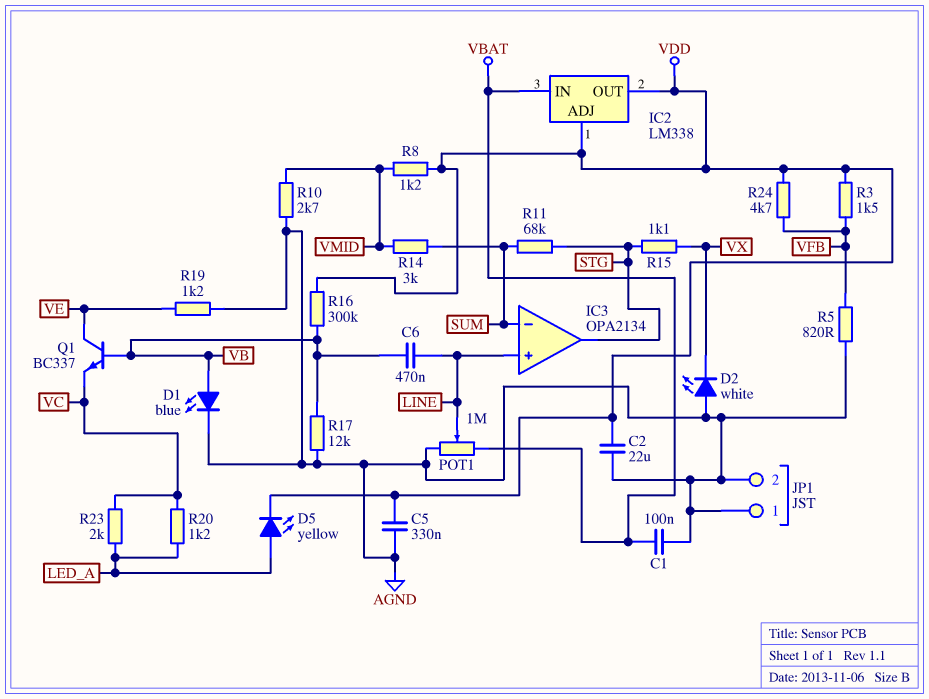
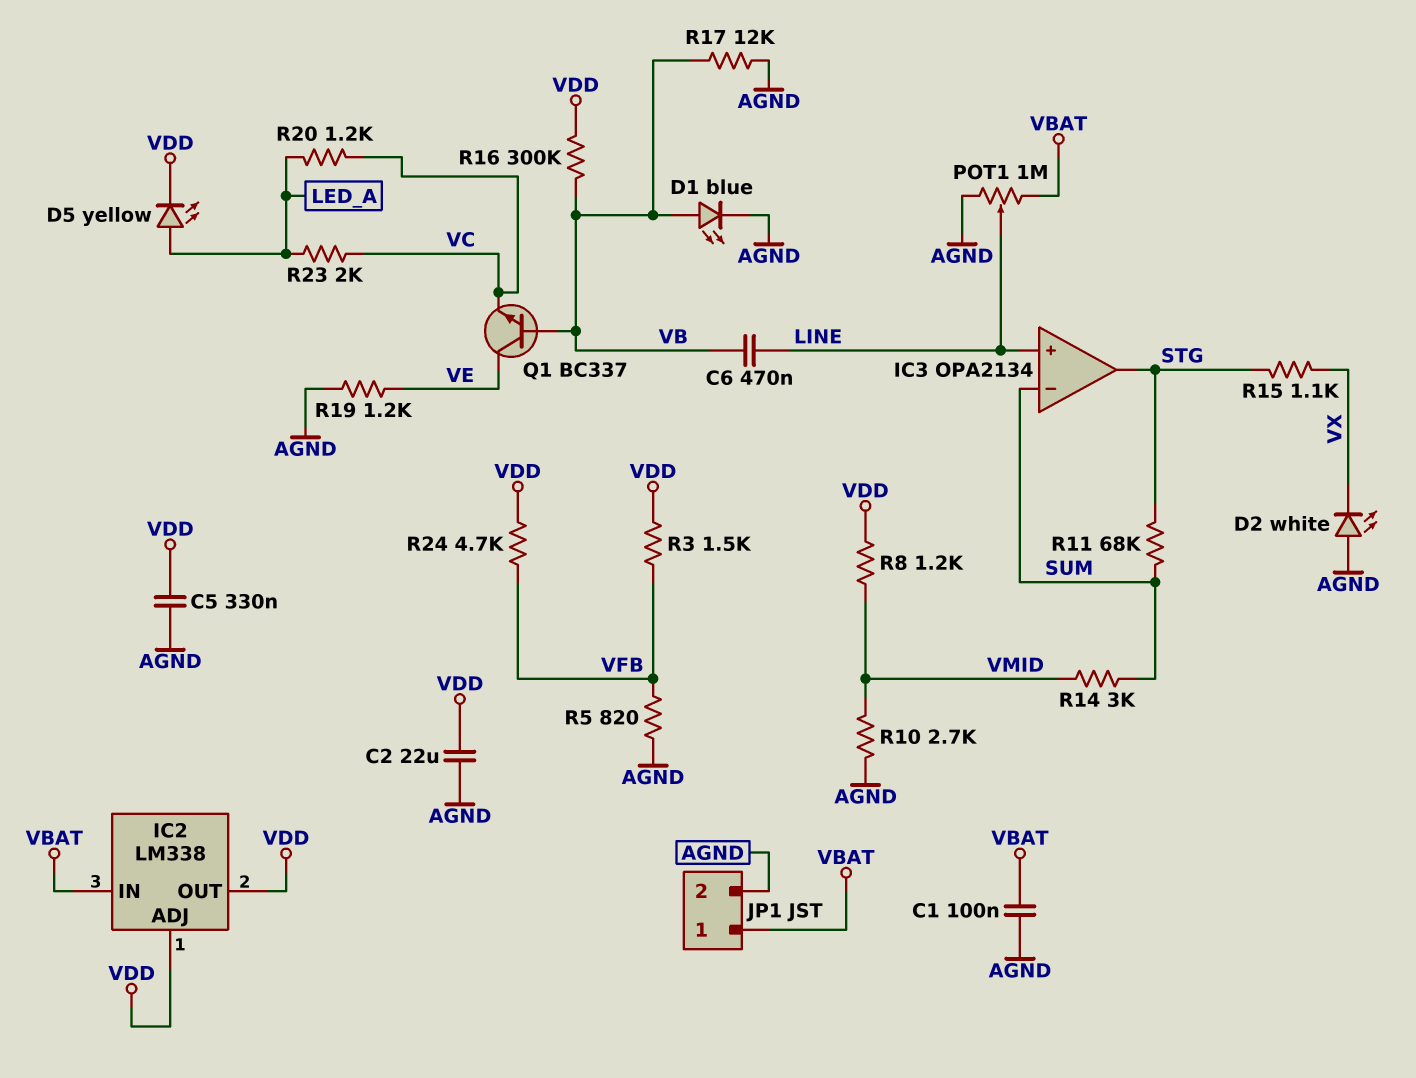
JP1 pin 1: AGND -> VBAT

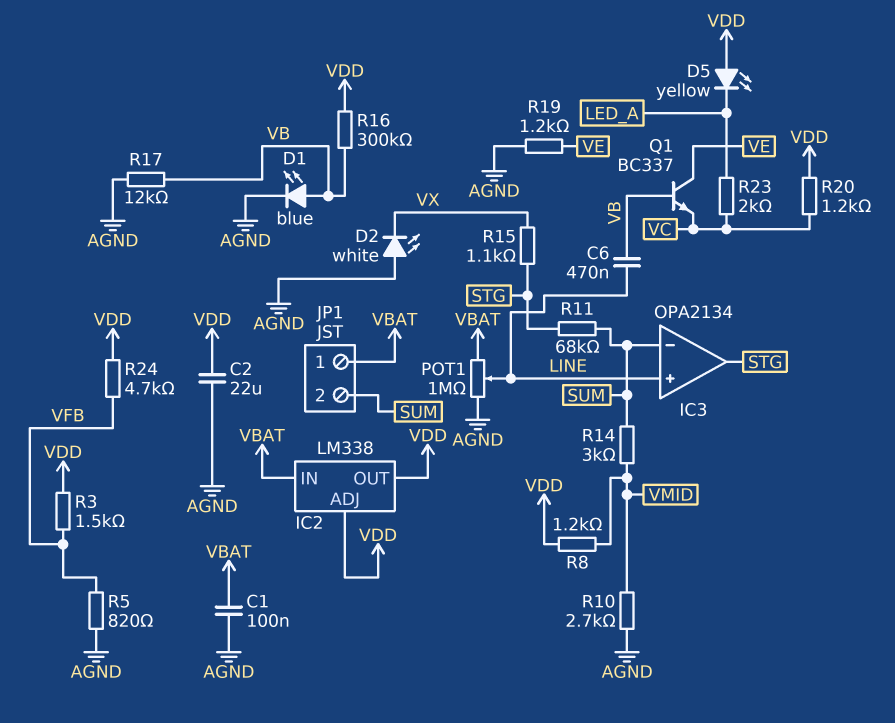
C5: 330nF (AGND, VDD) -> none
D5: LED yellow (A LED_A, K VDD) -> LED yellow (A VDD, K LED_A)
JP1 pin 2: AGND -> SUM
R20: 1.2k (LED_A, VC) -> 1.2k (VC, VDD)

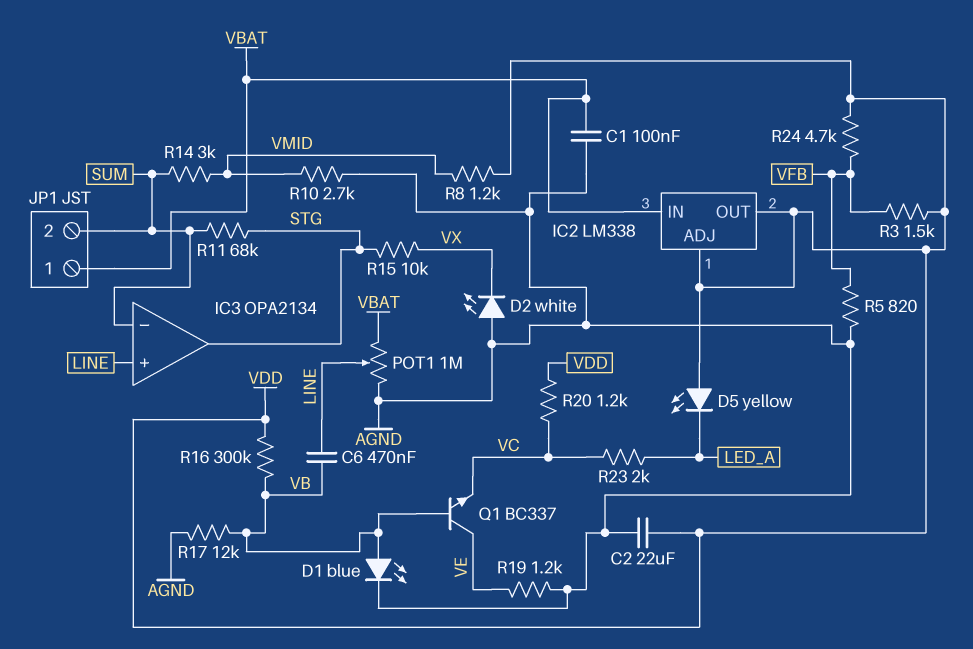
R15: 1.1k (STG, VX) -> 10k (STG, VX)

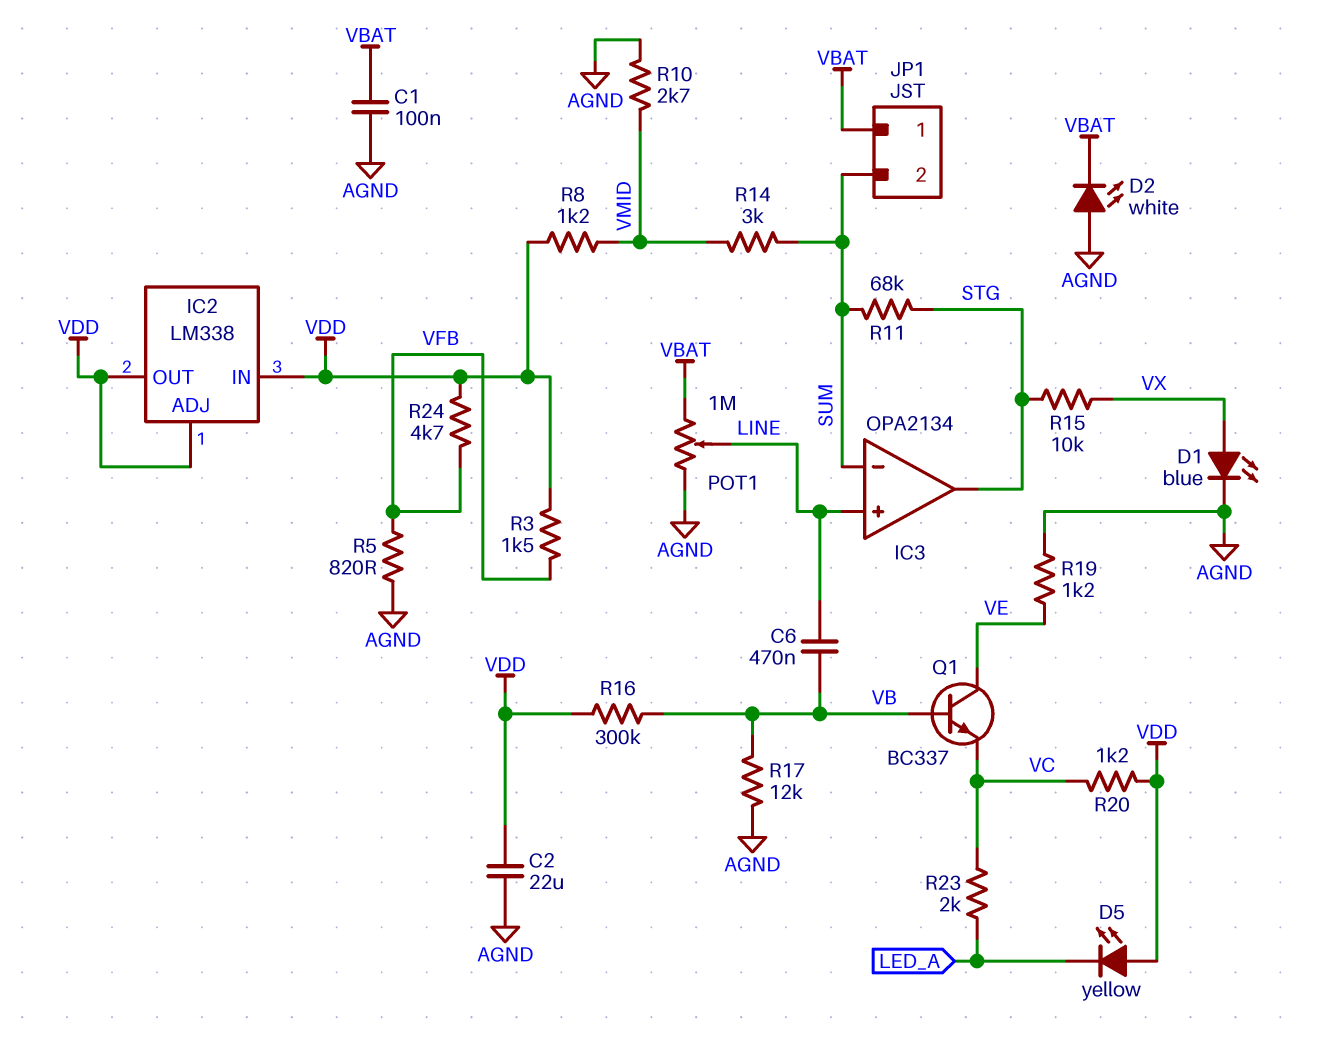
D1: LED blue (A VB, K AGND) -> LED blue (A VX, K AGND)
D2: LED white (A AGND, K VX) -> LED white (A AGND, K VBAT)
IC2 pin IN: VBAT -> VDD

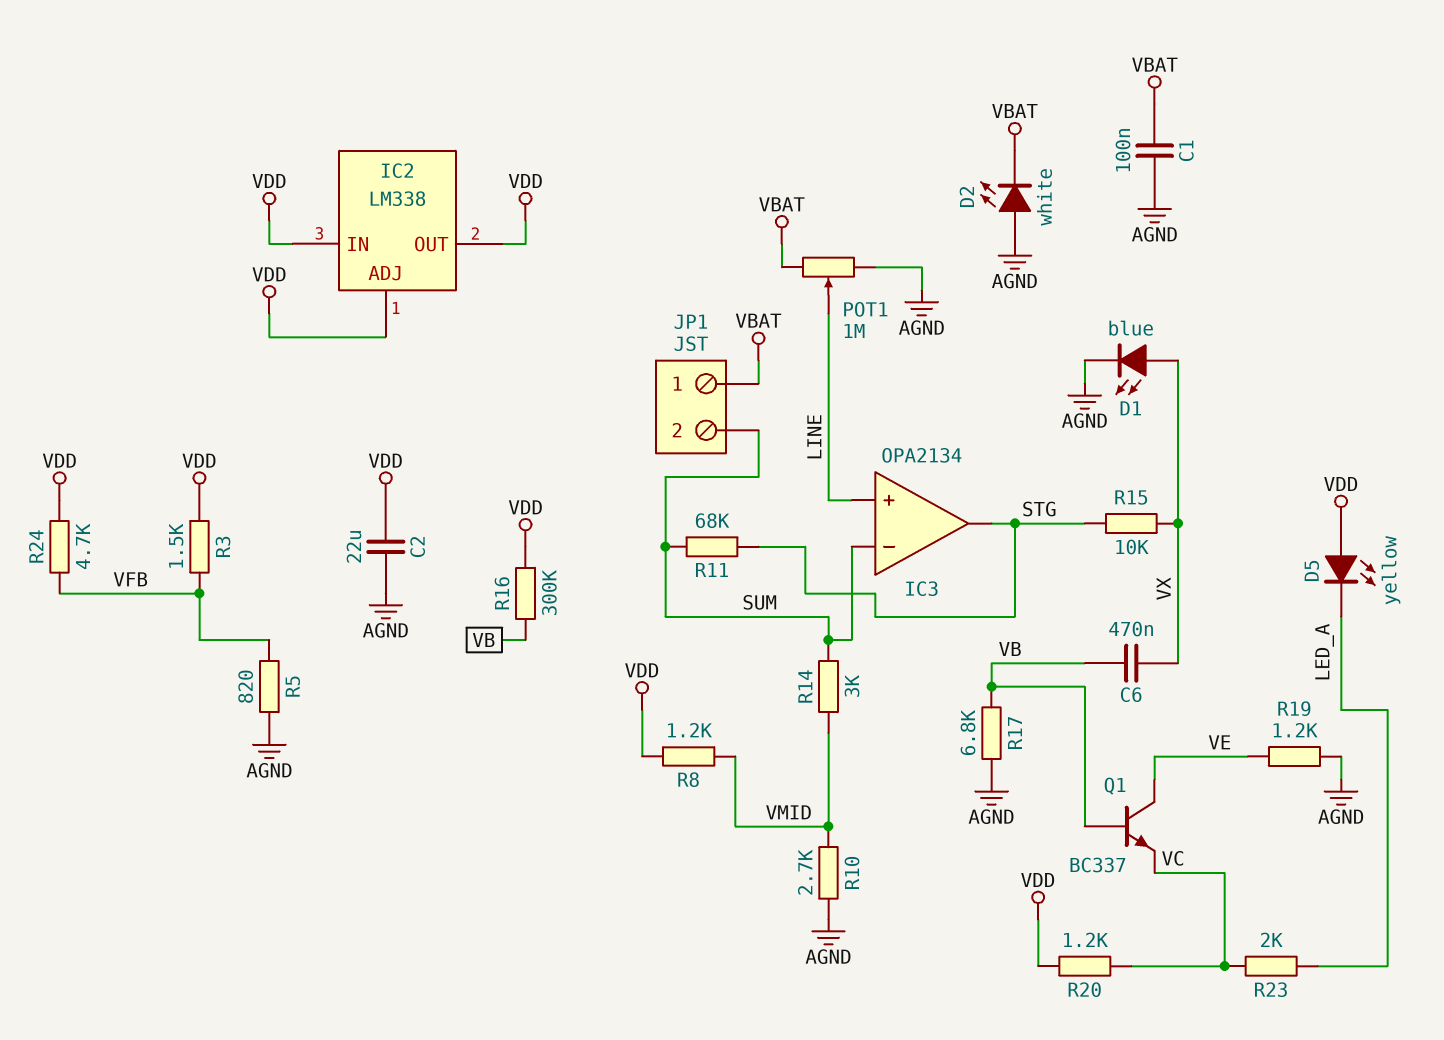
C6: 470nF (LINE, VB) -> 470nF (VB, VX)
R17: 12k (AGND, VB) -> 6.8k (AGND, VB)

